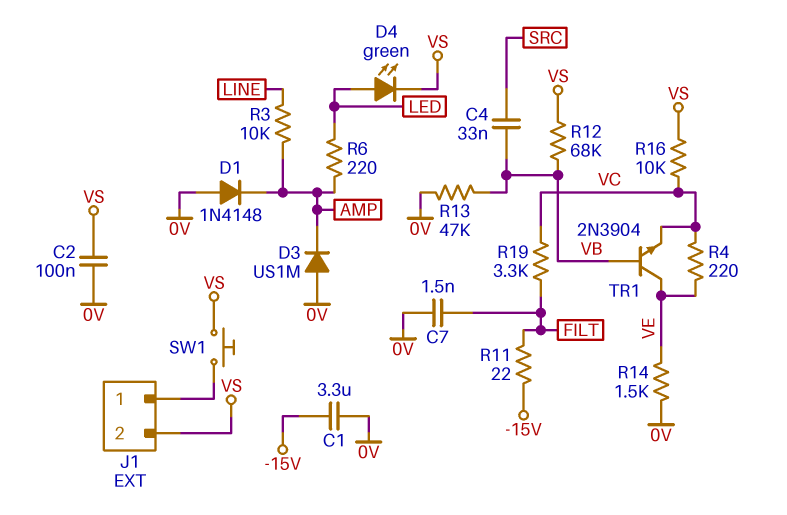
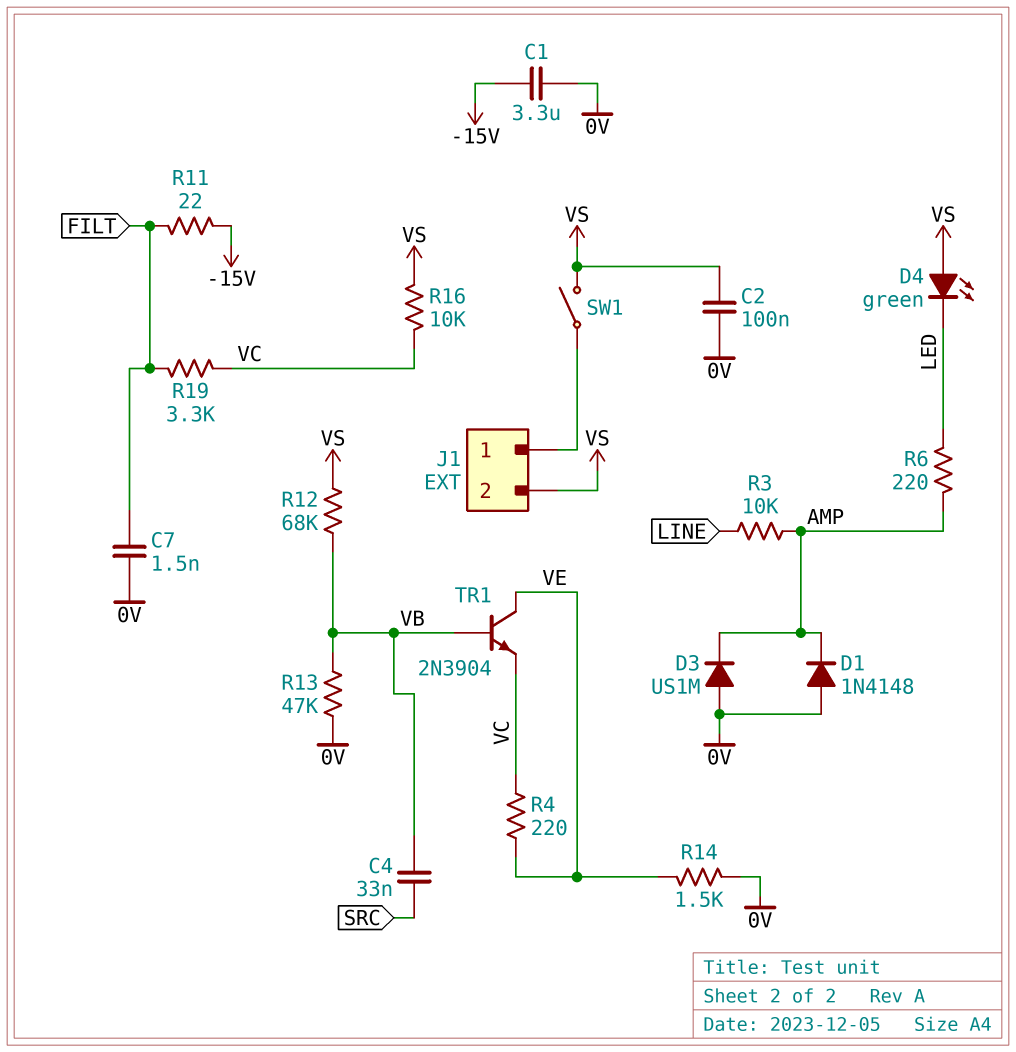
D4: LED green (A LED, K VS) -> LED green (A VS, K LED)
SW1: button (J1/1, VS) -> switch (J1/1, VS)

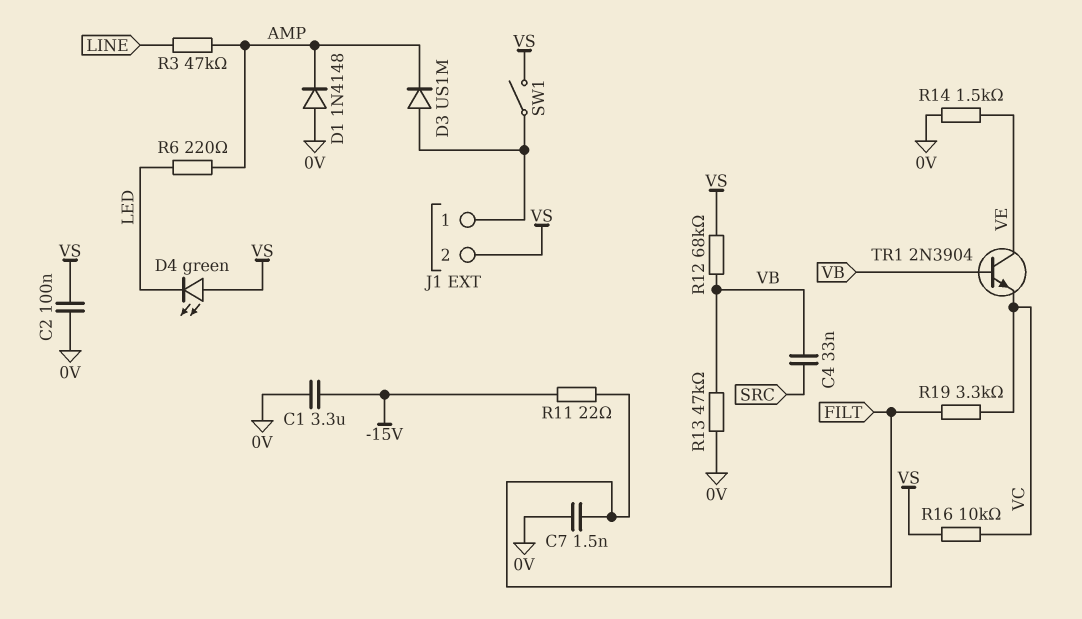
D3: diode US1M (A 0V, K AMP) -> diode US1M (A J1/1, K AMP)
R3: 10k (AMP, LINE) -> 47k (AMP, LINE)
R4: 220 (VC, VE) -> none

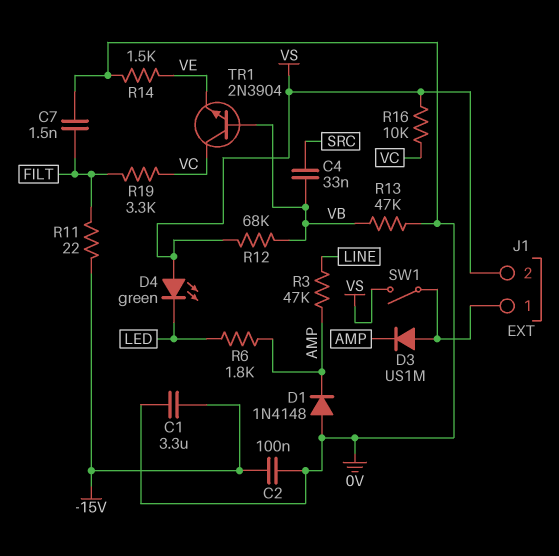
C2: 100nF (0V, VS) -> 100nF (-15V, 0V)
R6: 220 (AMP, LED) -> 1.8k (AMP, LED)
TR1: NPN 2N3904 (B VB, C VE, E VC) -> NPN 2N3904 (B VB, C VC, E VE)

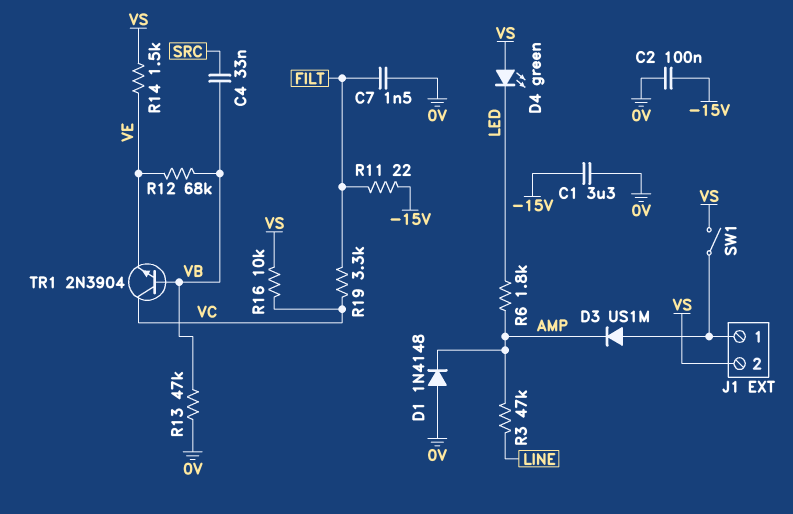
R12: 68k (VB, VS) -> 68k (VB, VE)
R14: 1.5k (0V, VE) -> 1.5k (VE, VS)

